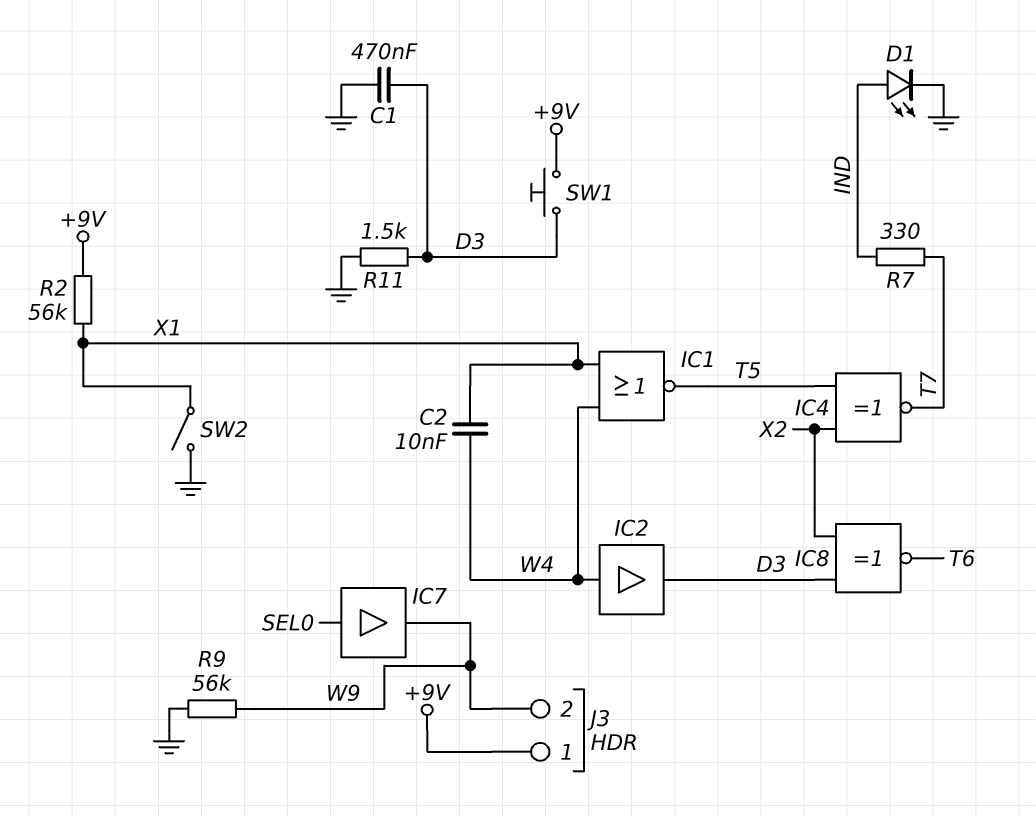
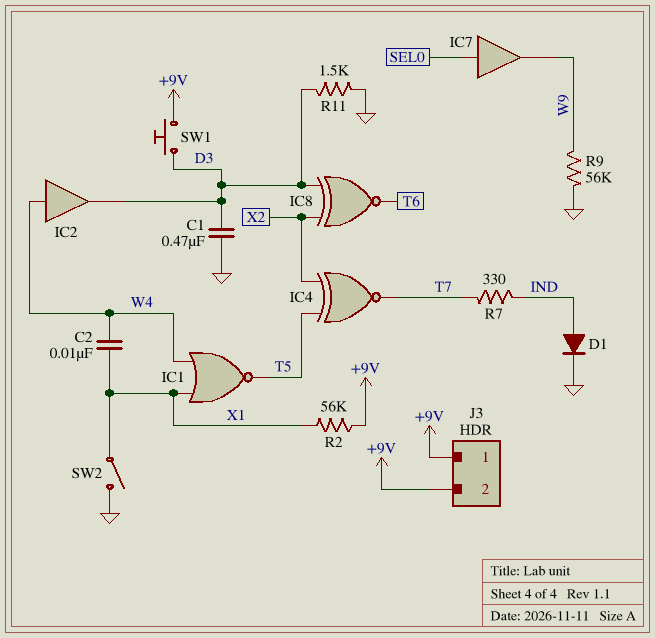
D1: LED (A IND, K GND) -> diode (A IND, K GND)
J3 pin 2: W9 -> +9V

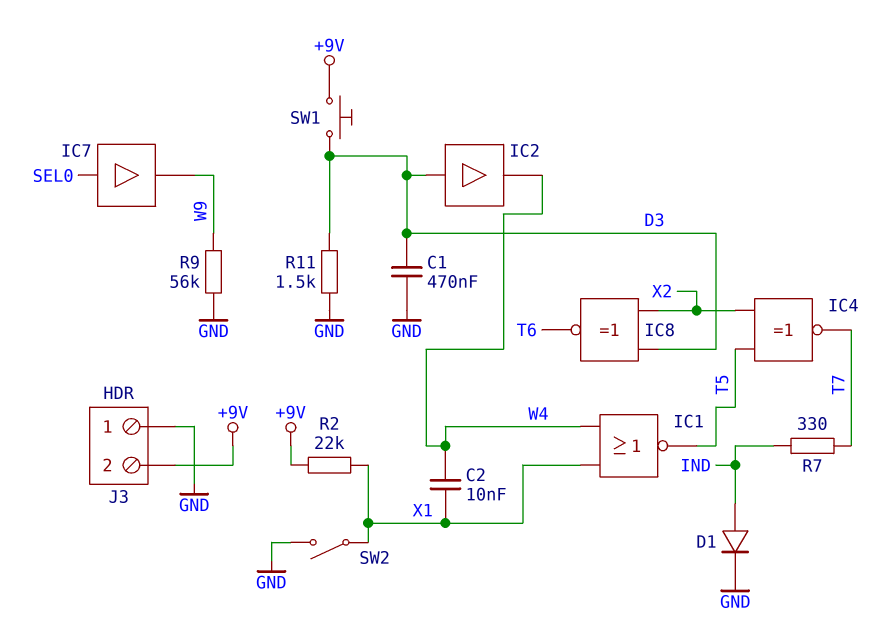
IC2: buffer (in W4, out D3) -> buffer (in D3, out W4)
J3 pin 1: +9V -> GND
R2: 56k (+9V, X1) -> 22k (+9V, X1)

